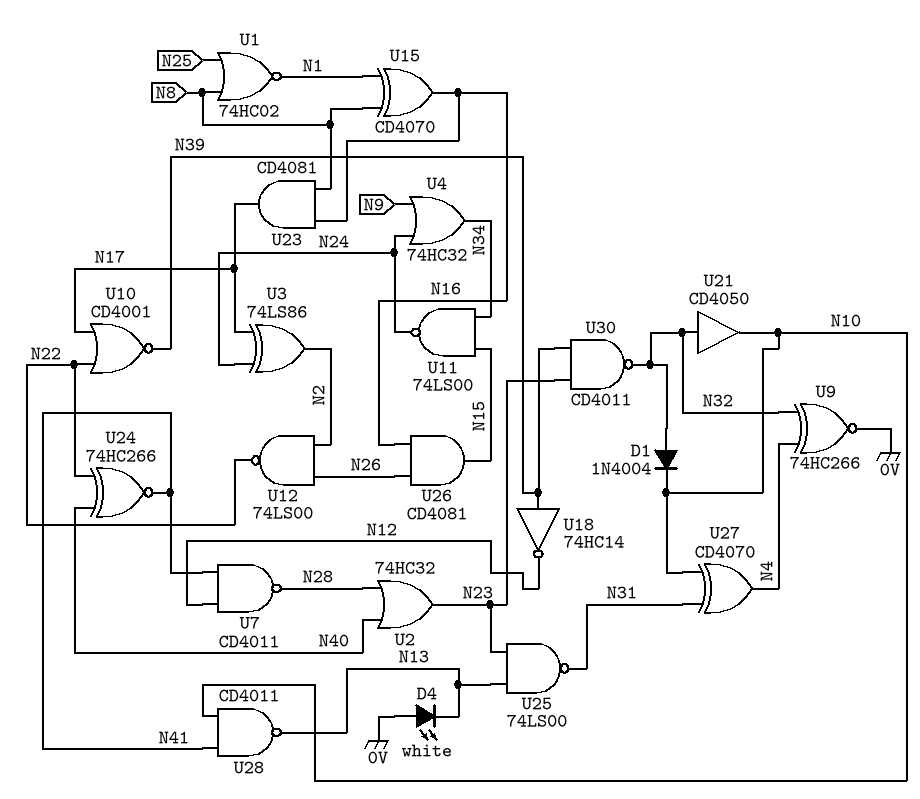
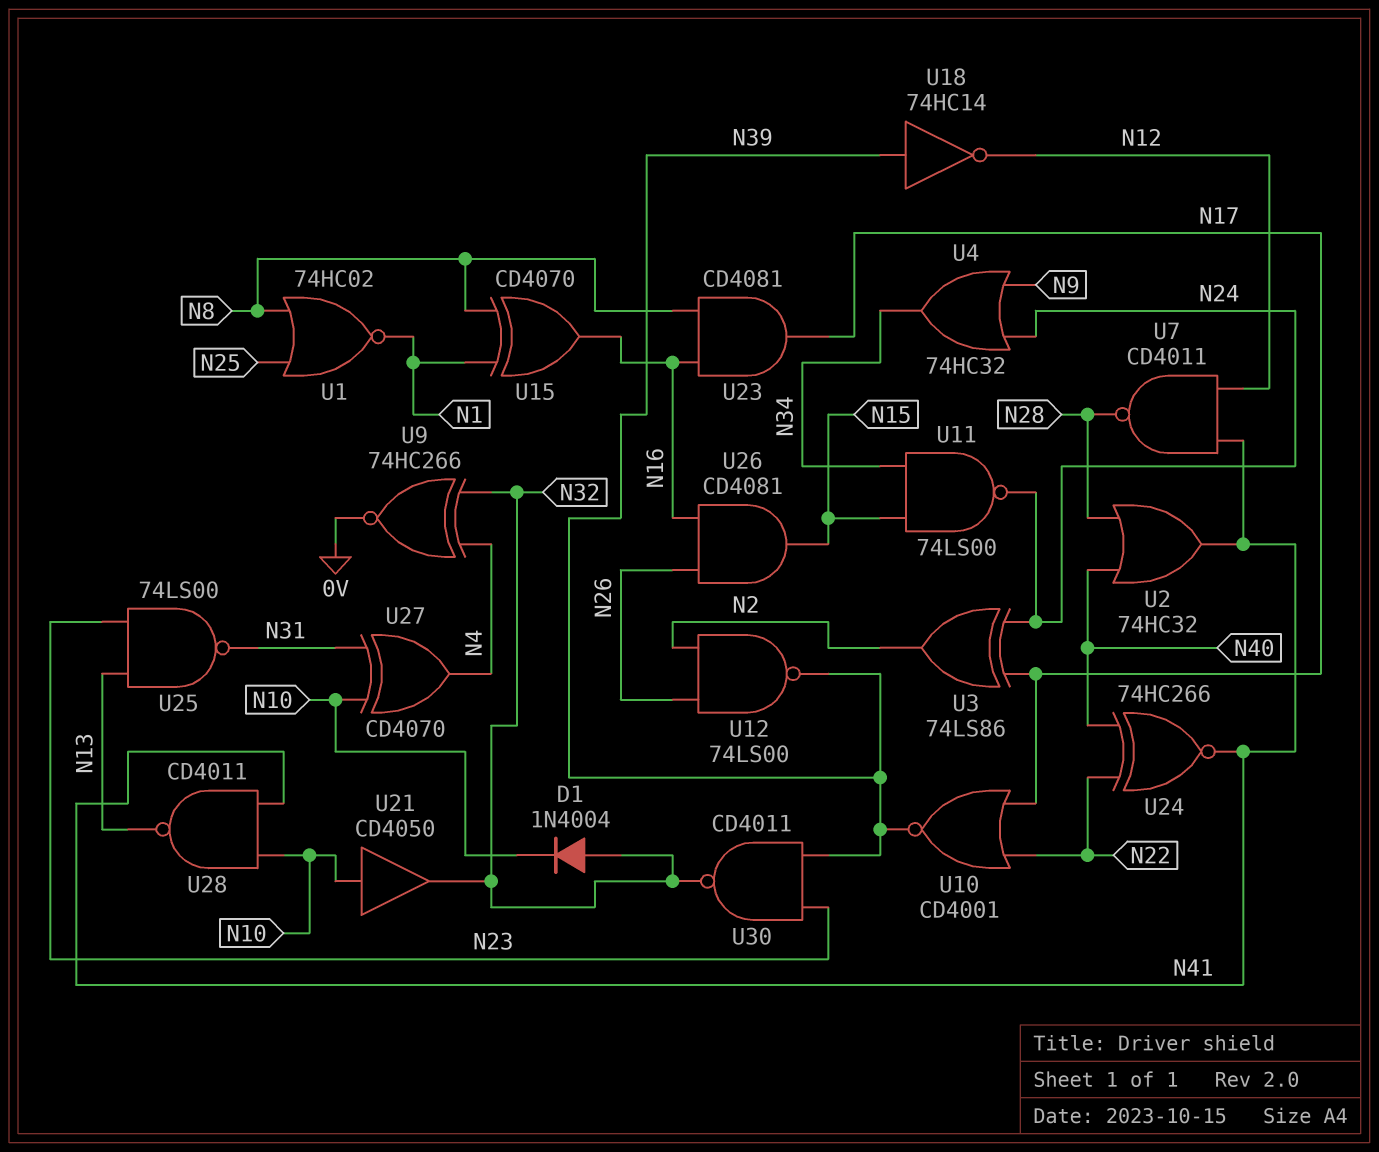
D4: LED white (A 0V, K N13) -> none
U2: OR 74HC32 (in N28, in N40, out N23) -> OR 74HC32 (in N28, in N40, out N41)
U12: NAND 74LS00 (in N2, in N26, out N22) -> NAND 74LS00 (in N2, in N26, out N39)
U21: buffer CD4050 (in N32, out N10) -> buffer CD4050 (in N10, out N32)

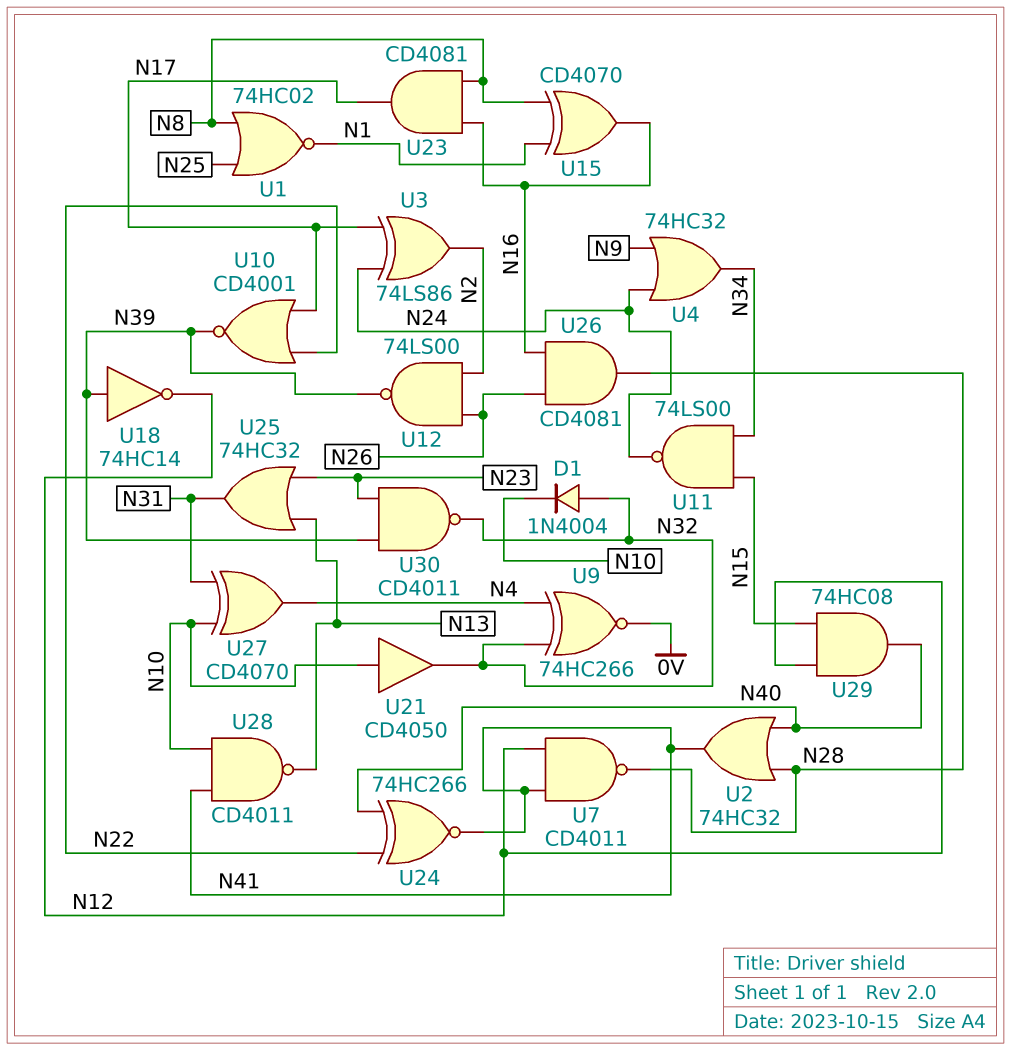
U25: NAND 74LS00 (in N13, in N23, out N31) -> OR 74HC32 (in N13, in N23, out N31)
U26: AND CD4081 (in N16, in N26, out N15) -> AND CD4081 (in N16, in N26, out N28)
U29: none -> AND 74HC08 (in N12, in N15, out N40)

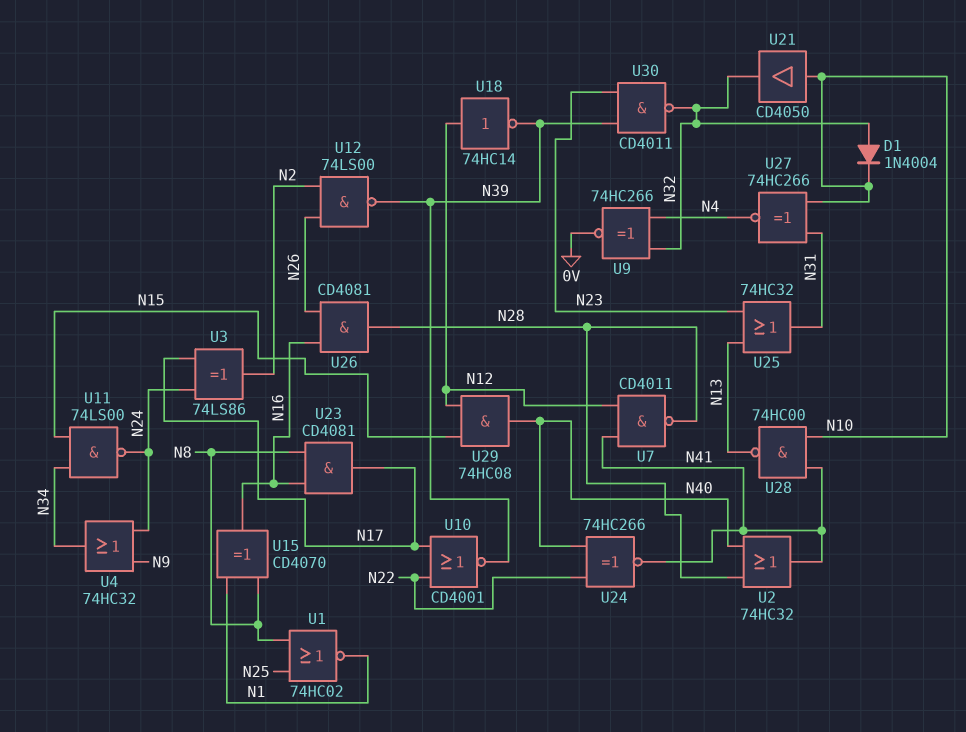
U18: NOT 74HC14 (in N39, out N12) -> NOT 74HC14 (in N12, out N39)
U27: XOR CD4070 (in N10, in N31, out N4) -> XNOR 74HC266 (in N10, in N31, out N4)
U28: NAND CD4011 (in N10, in N41, out N13) -> NAND 74HC00 (in N10, in N41, out N13)

